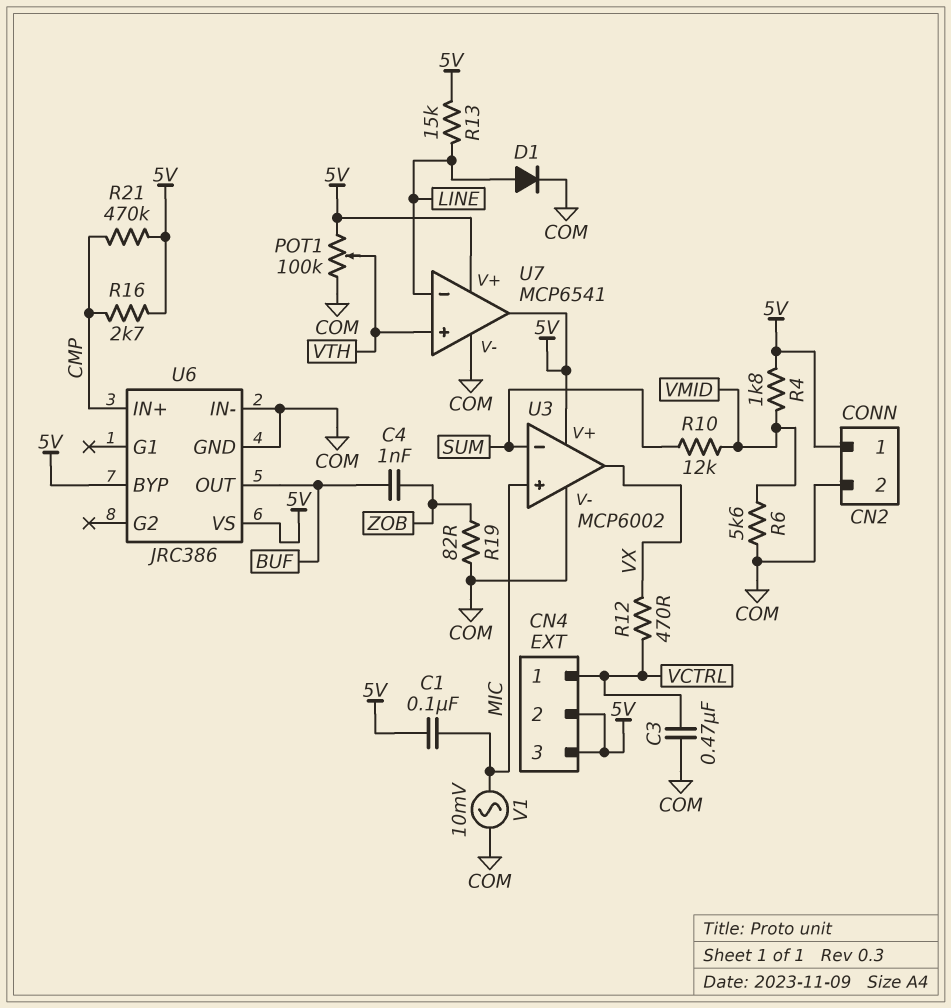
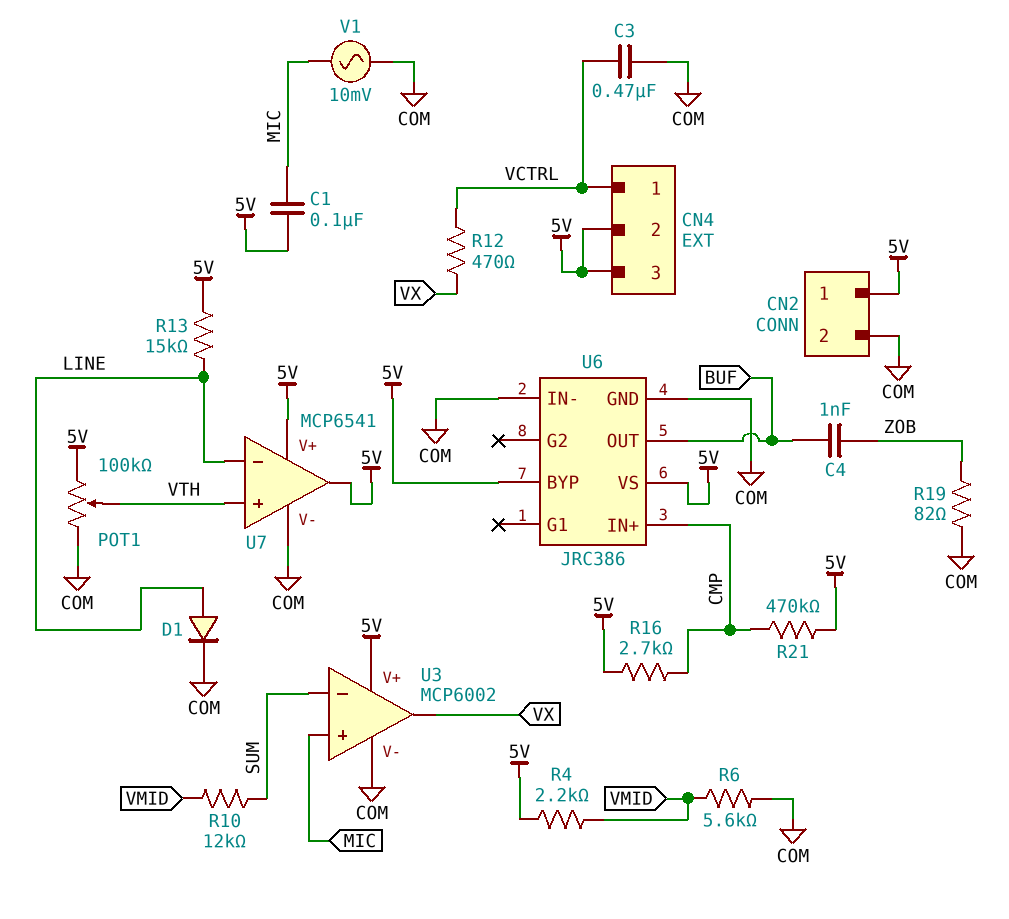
R4: 1.8k (5V, VMID) -> 2.2k (5V, VMID)

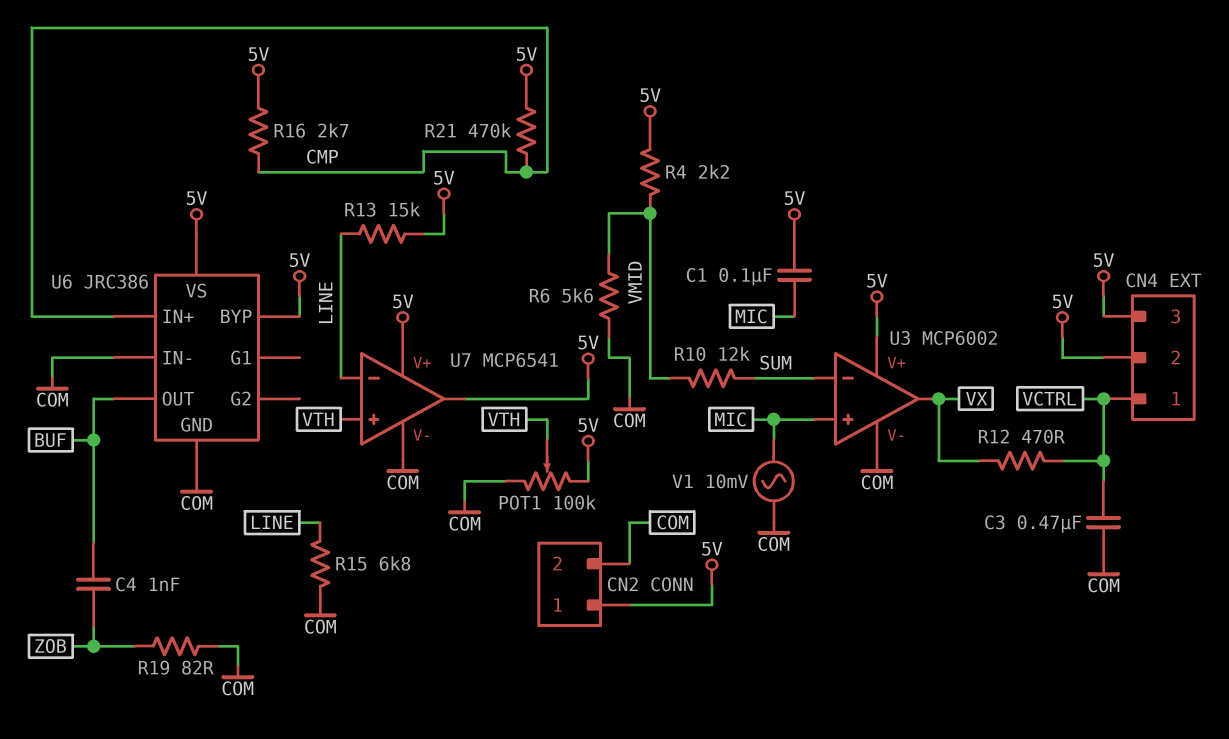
D1: diode (A LINE, K COM) -> none
R15: none -> 6.8k (COM, LINE)

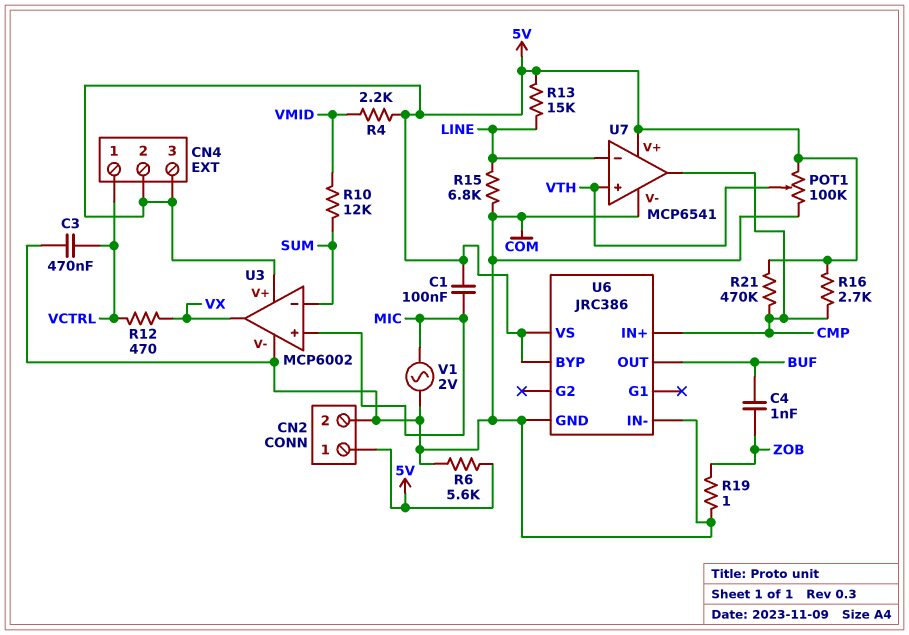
R6: 5.6k (COM, VMID) -> 5.6k (5V, COM)
R19: 82 (COM, ZOB) -> 1 (COM, ZOB)
U7 pin out: 5V -> CMP
V1: AC 10mV (COM, MIC) -> AC 2V (COM, MIC)

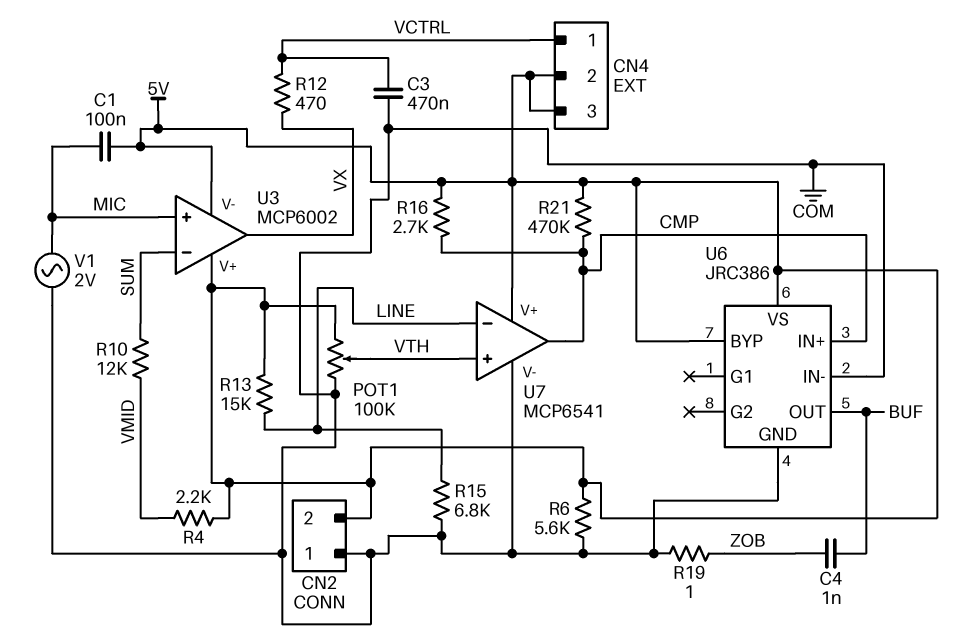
CN2 pin 1: 5V -> COM
CN2 pin 2: COM -> 5V
U3 pin V-: COM -> 5V

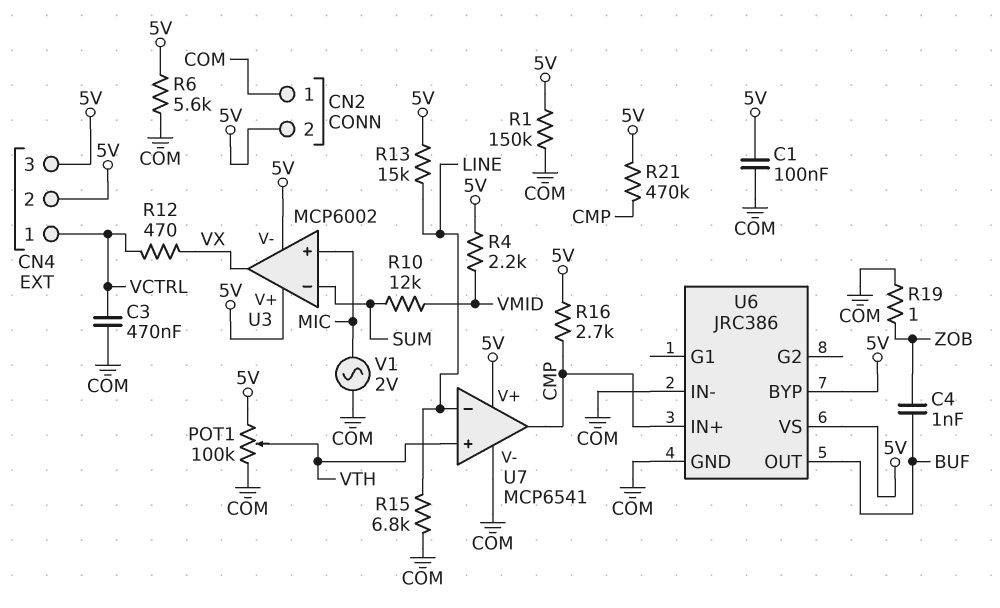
C1: 100nF (5V, MIC) -> 100nF (5V, COM)
R1: none -> 150k (5V, COM)

